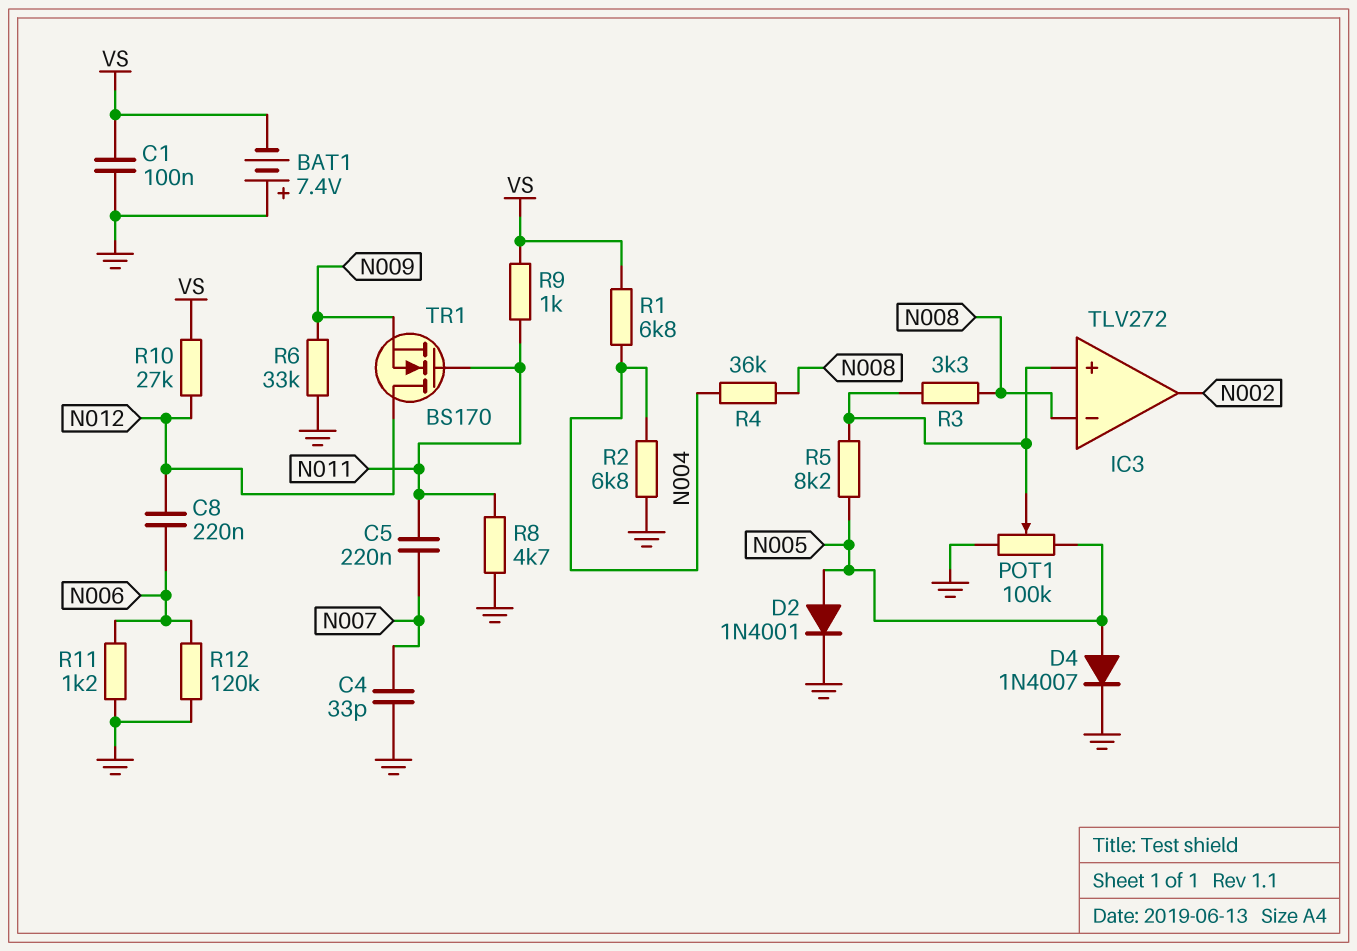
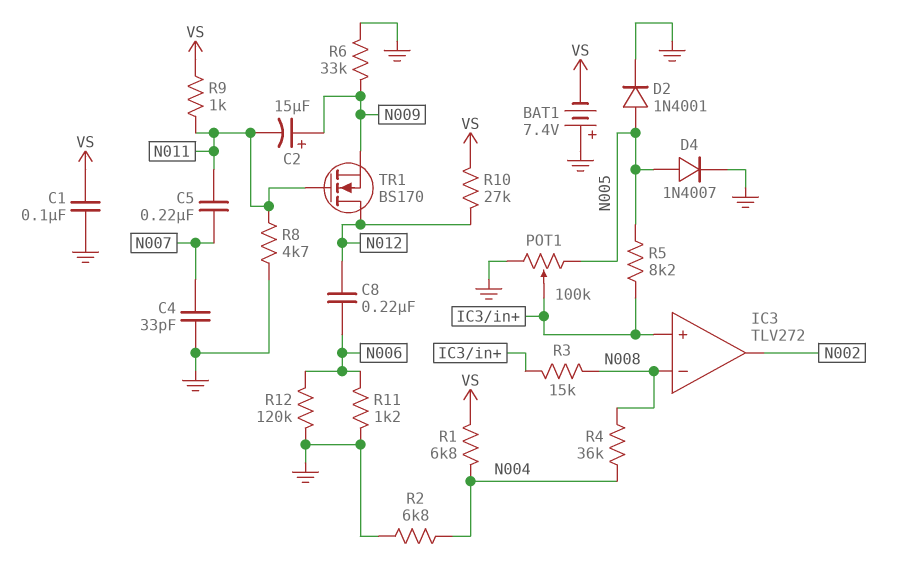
C2: none -> 15uF (plus N009, minus N011)
R3: 3.3k (IC3/in+, N008) -> 15k (IC3/in+, N008)

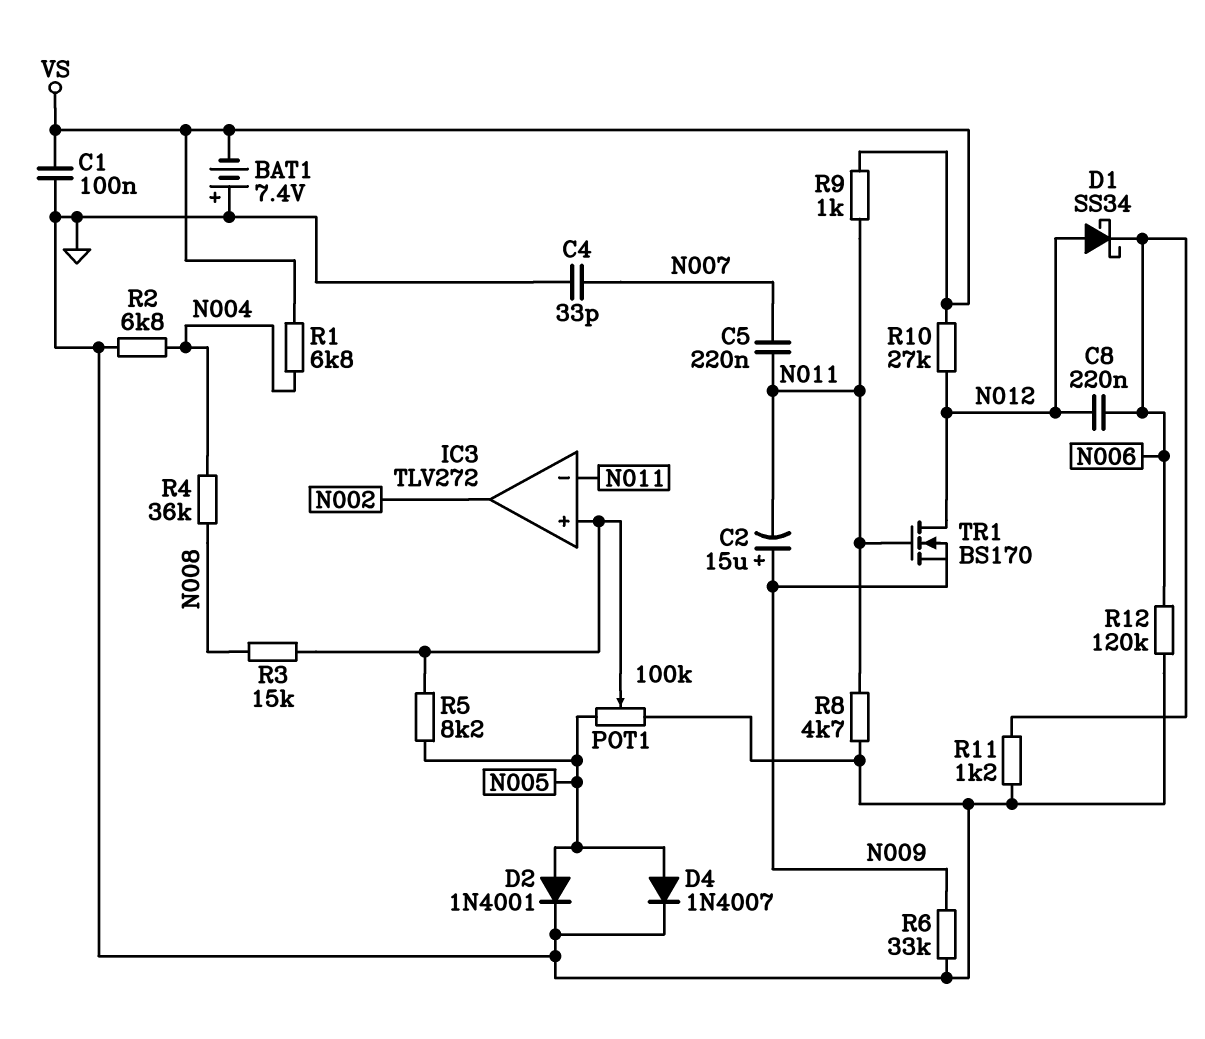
D1: none -> schottky SS34 (A N012, K N006)
IC3 pin in-: N008 -> N011

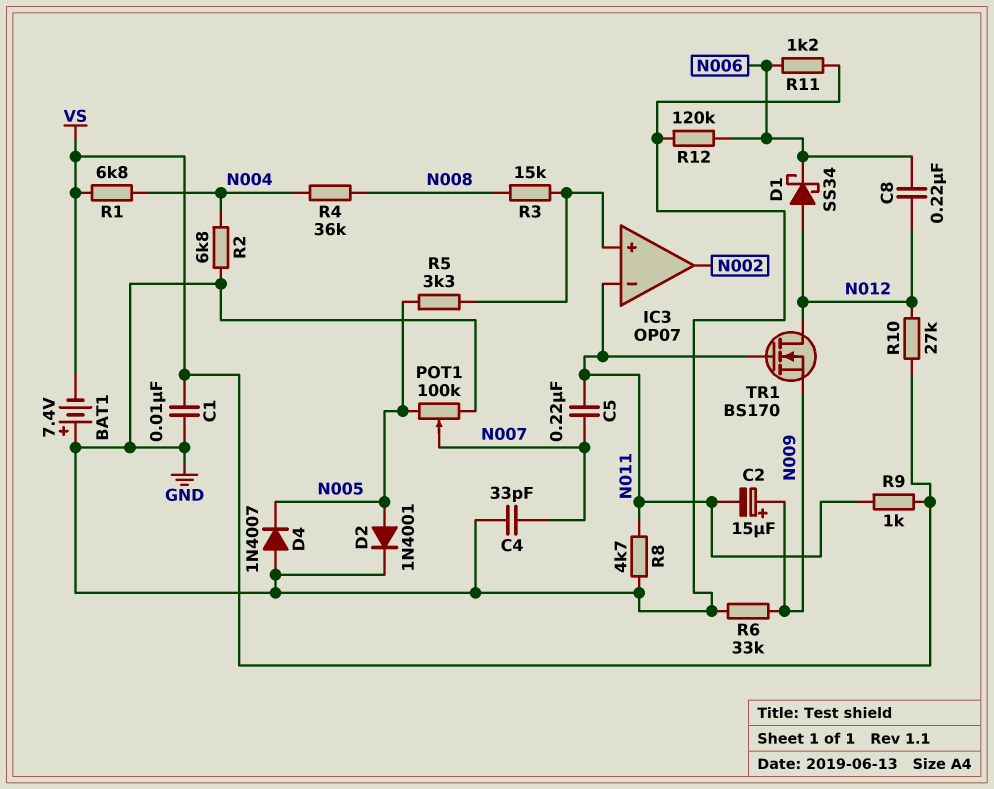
C1: 100nF (GND, VS) -> 10nF (GND, VS)
D4: diode 1N4007 (A N005, K GND) -> diode 1N4007 (A GND, K N005)
IC3: TLV272 -> OP07
POT1: 100k (GND, N005, wiper IC3/in+) -> 100k (GND, N005, wiper N007)
R5: 8.2k (IC3/in+, N005) -> 3.3k (IC3/in+, N005)

